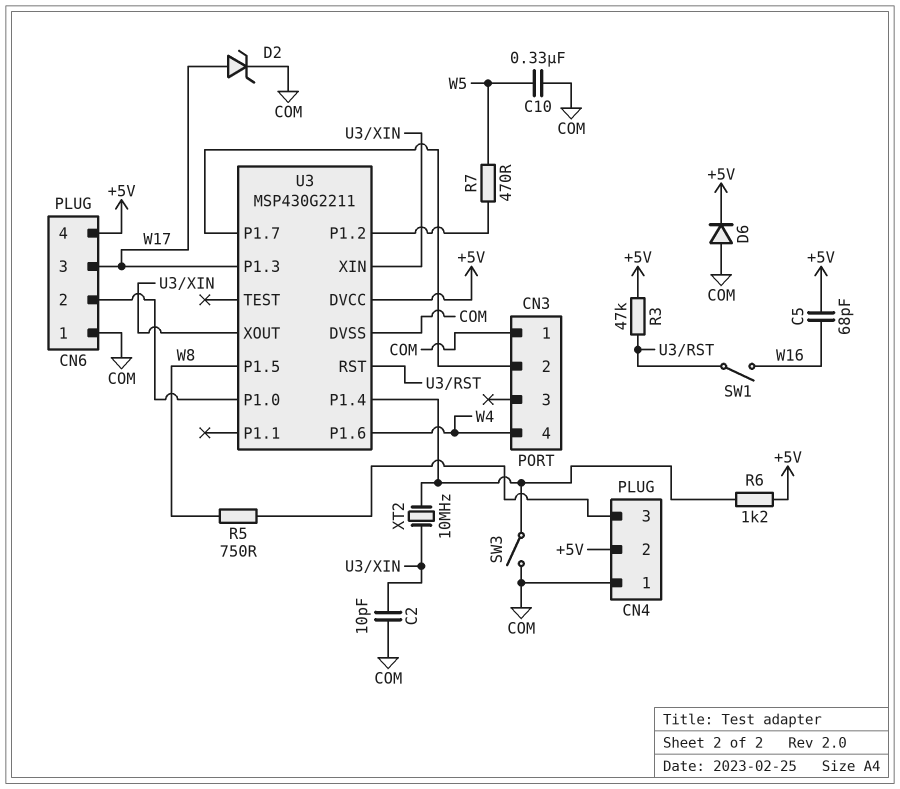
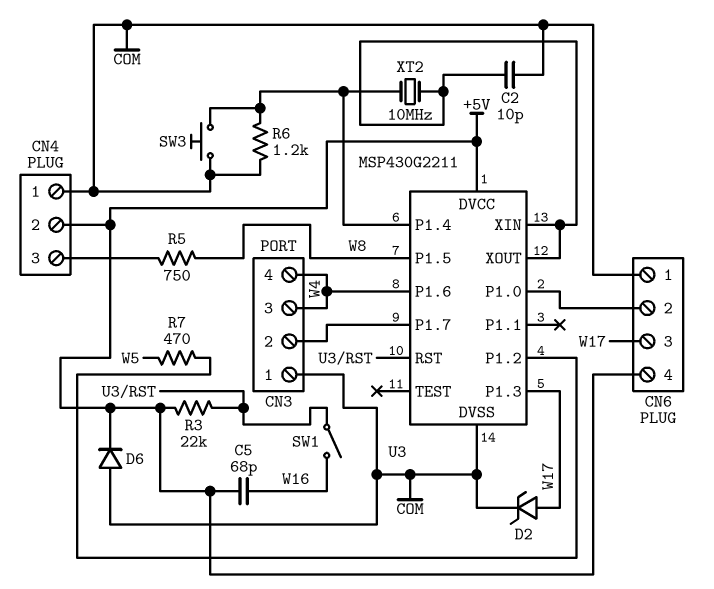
C10: 330nF (COM, W5) -> none
CN3 pin 3: none -> W4
R3: 47k (+5V, U3/RST) -> 22k (+5V, U3/RST)
R6: 1.2k (+5V, U3/P1.4) -> 1.2k (COM, U3/P1.4)
SW3: switch (COM, U3/P1.4) -> button (COM, U3/P1.4)

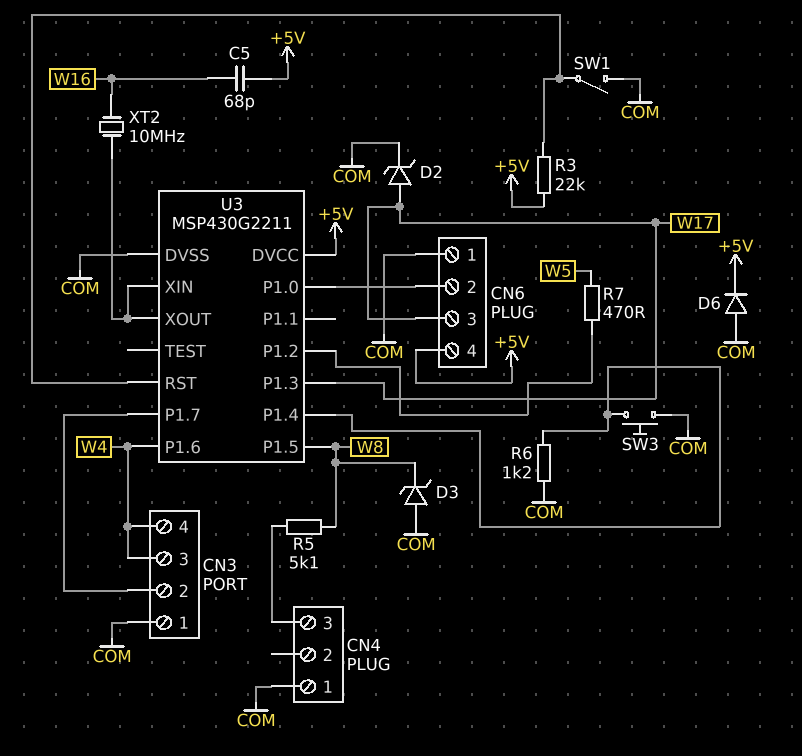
C2: 10pF (COM, U3/XIN) -> none
CN4 pin 2: +5V -> none
D3: none -> zener (A COM, K W8)
R5: 750 (CN4/3, W8) -> 5.1k (CN4/3, W8)
SW1: switch (U3/RST, W16) -> switch (COM, U3/RST)
XT2: 10MHz (U3/P1.4, U3/XIN) -> 10MHz (U3/XIN, W16)

